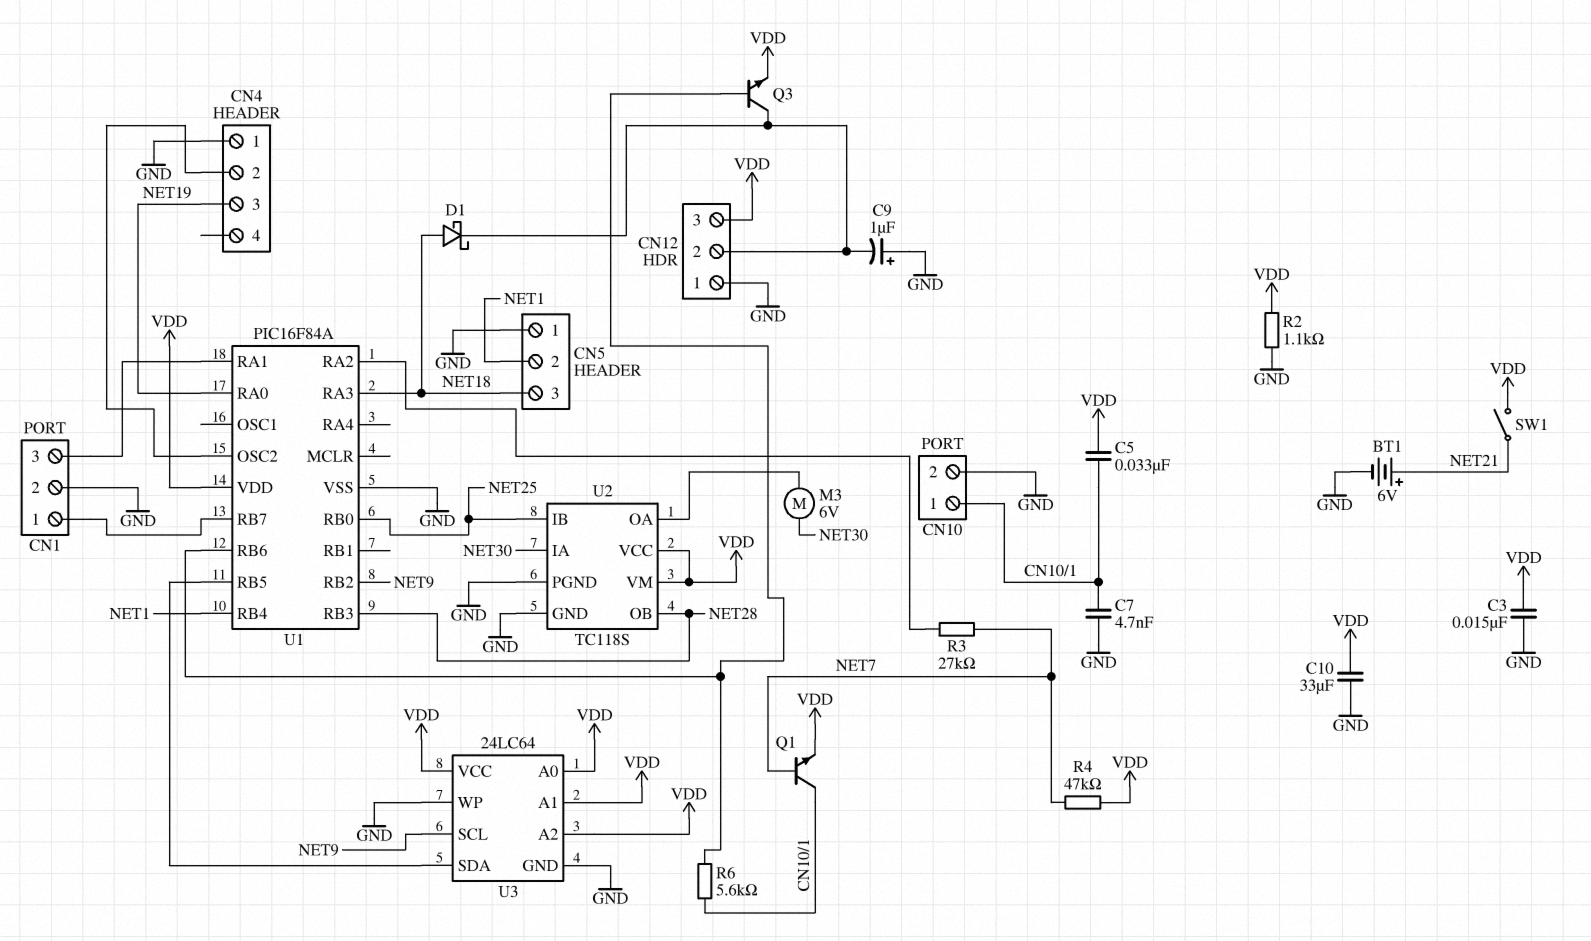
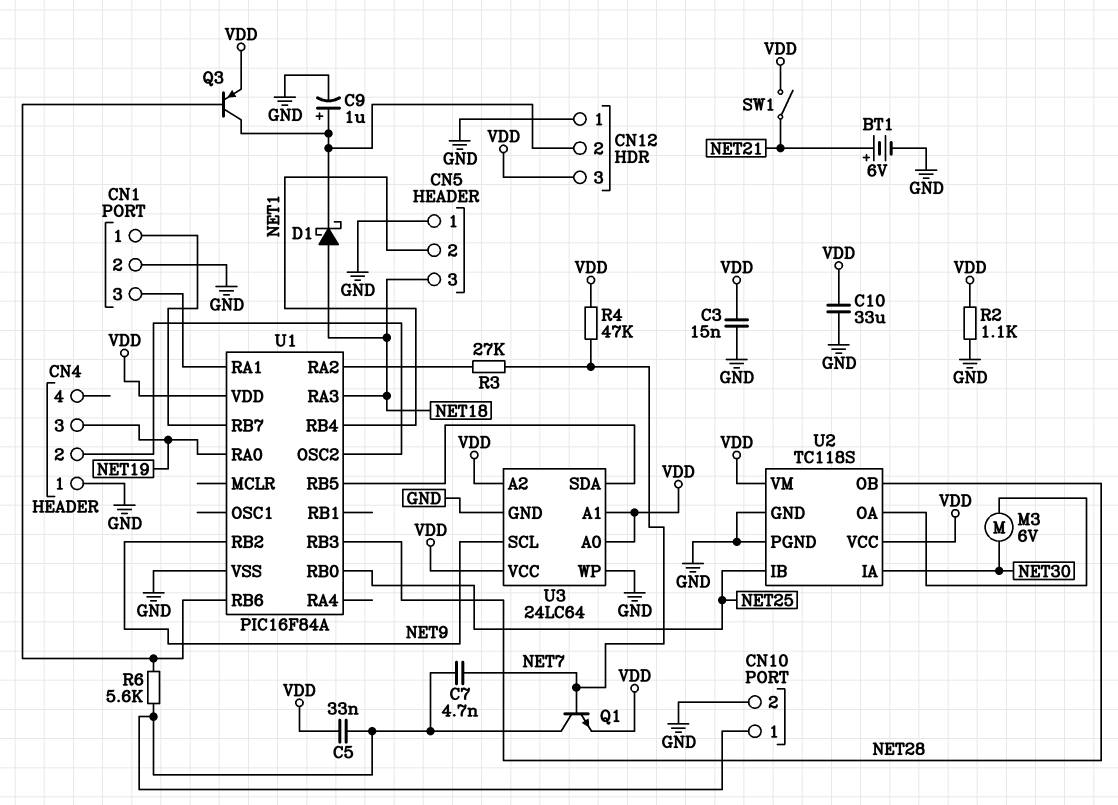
C7: 4.7nF (CN10/1, GND) -> 4.7nF (CN10/1, NET7)
C9: 1uF (plus GND, minus CN12/2) -> 1uF (plus CN12/2, minus GND)
Q3: NPN (B U1/RB6, C CN12/2, E VDD) -> PNP (B U1/RB6, C CN12/2, E VDD)

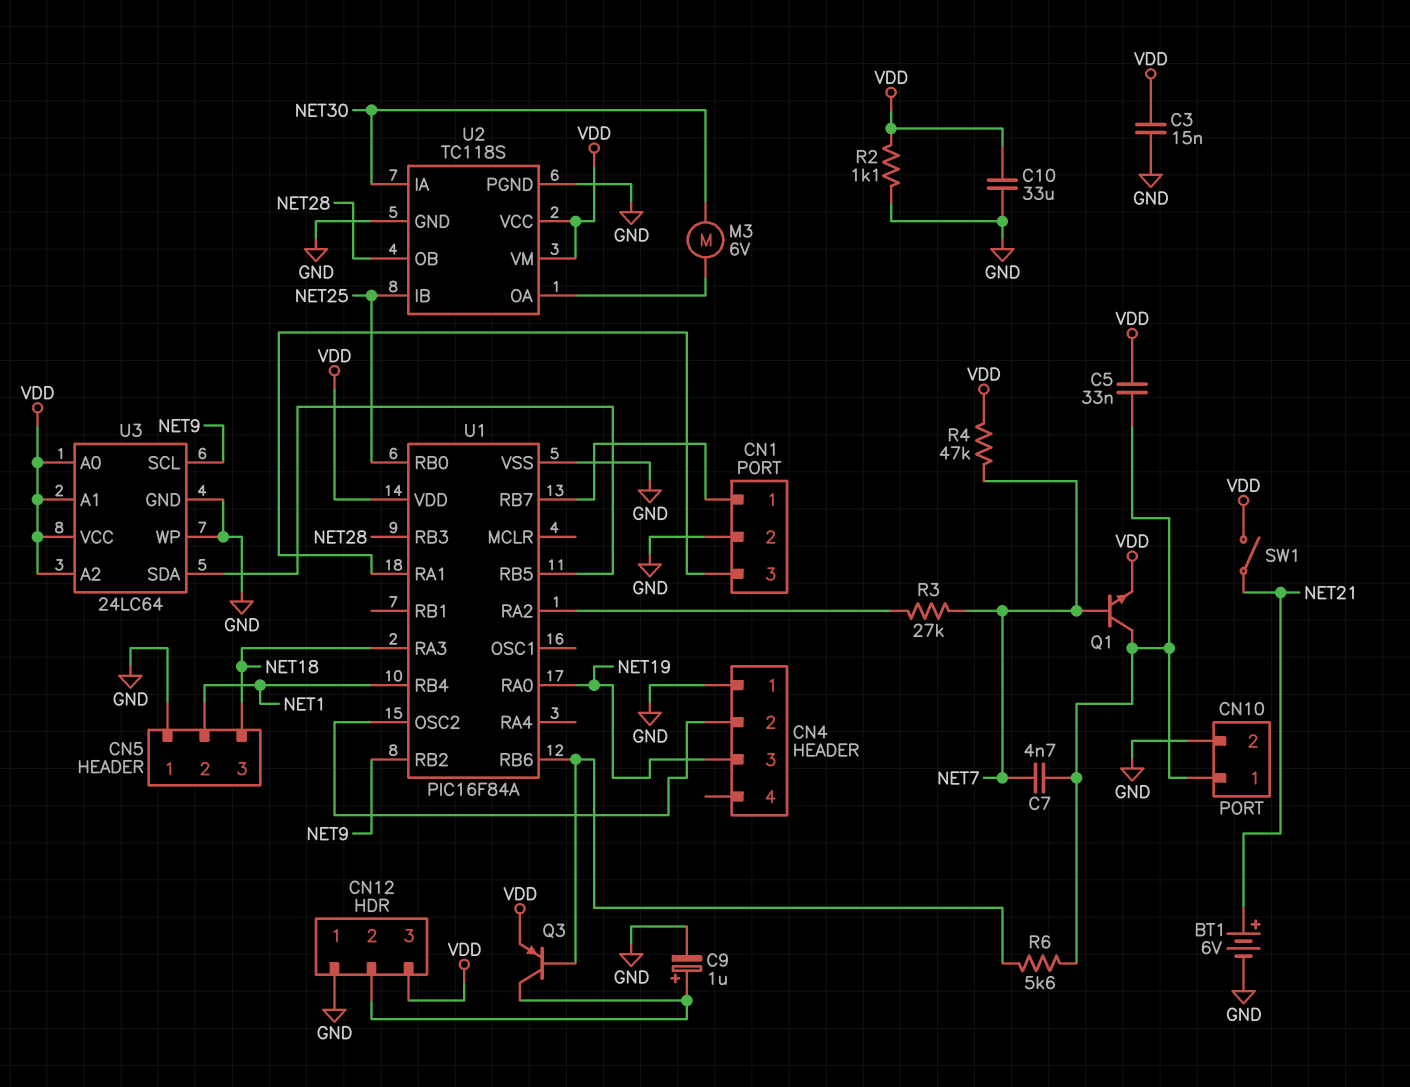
D1: schottky (A NET18, K CN12/2) -> none

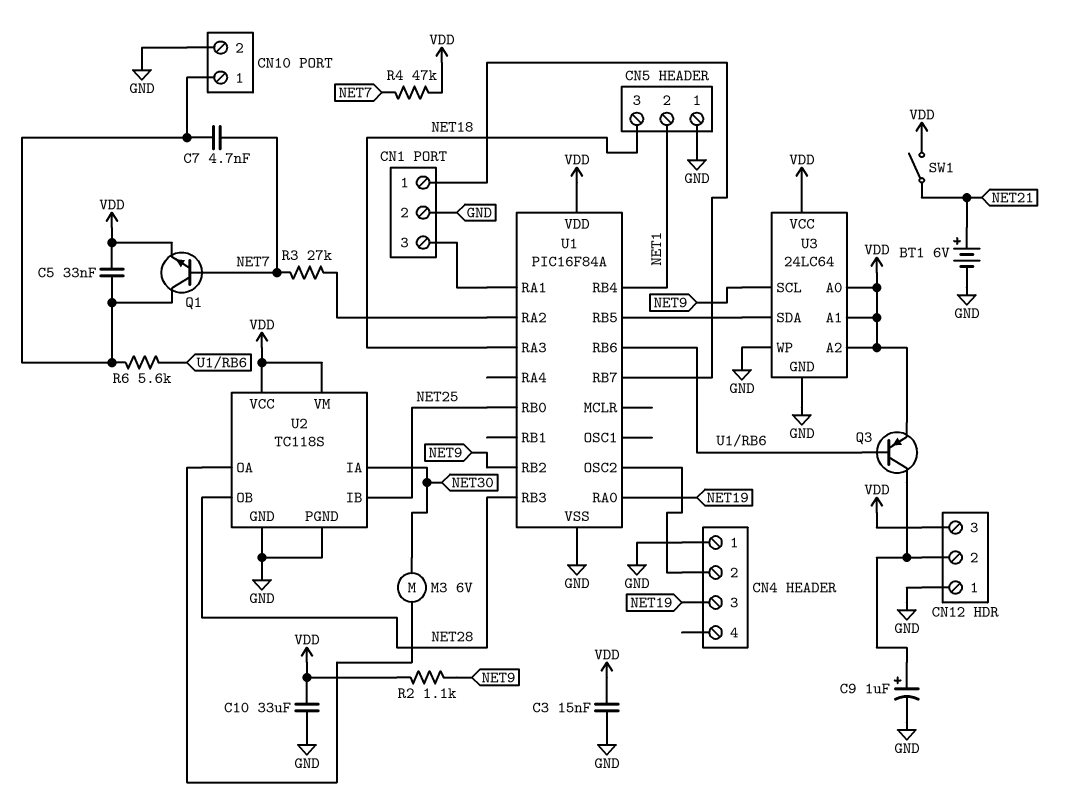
R2: 1.1k (GND, VDD) -> 1.1k (NET9, VDD)

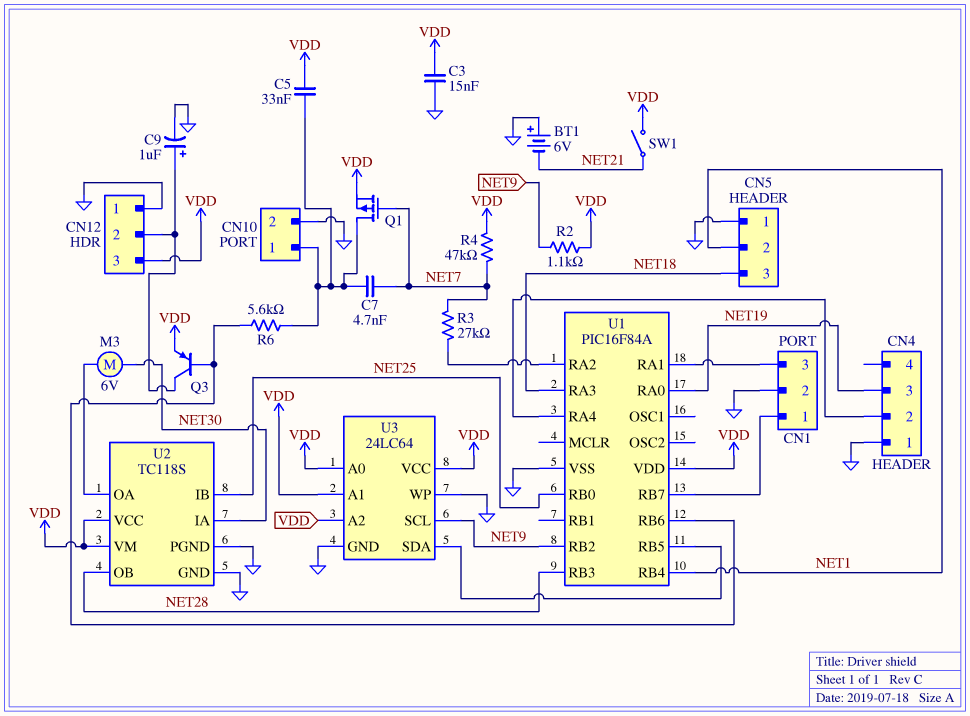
BT1: 6V (plus NET21, minus GND) -> 6V (plus GND, minus NET21)
C10: 33uF (GND, VDD) -> none
Q1: NPN (B NET7, C CN10/1, E VDD) -> PMOS (G NET7, D CN10/1, S VDD)
U1 pin OSC2: CN4/2 -> none
U1 pin RA4: none -> CN4/2

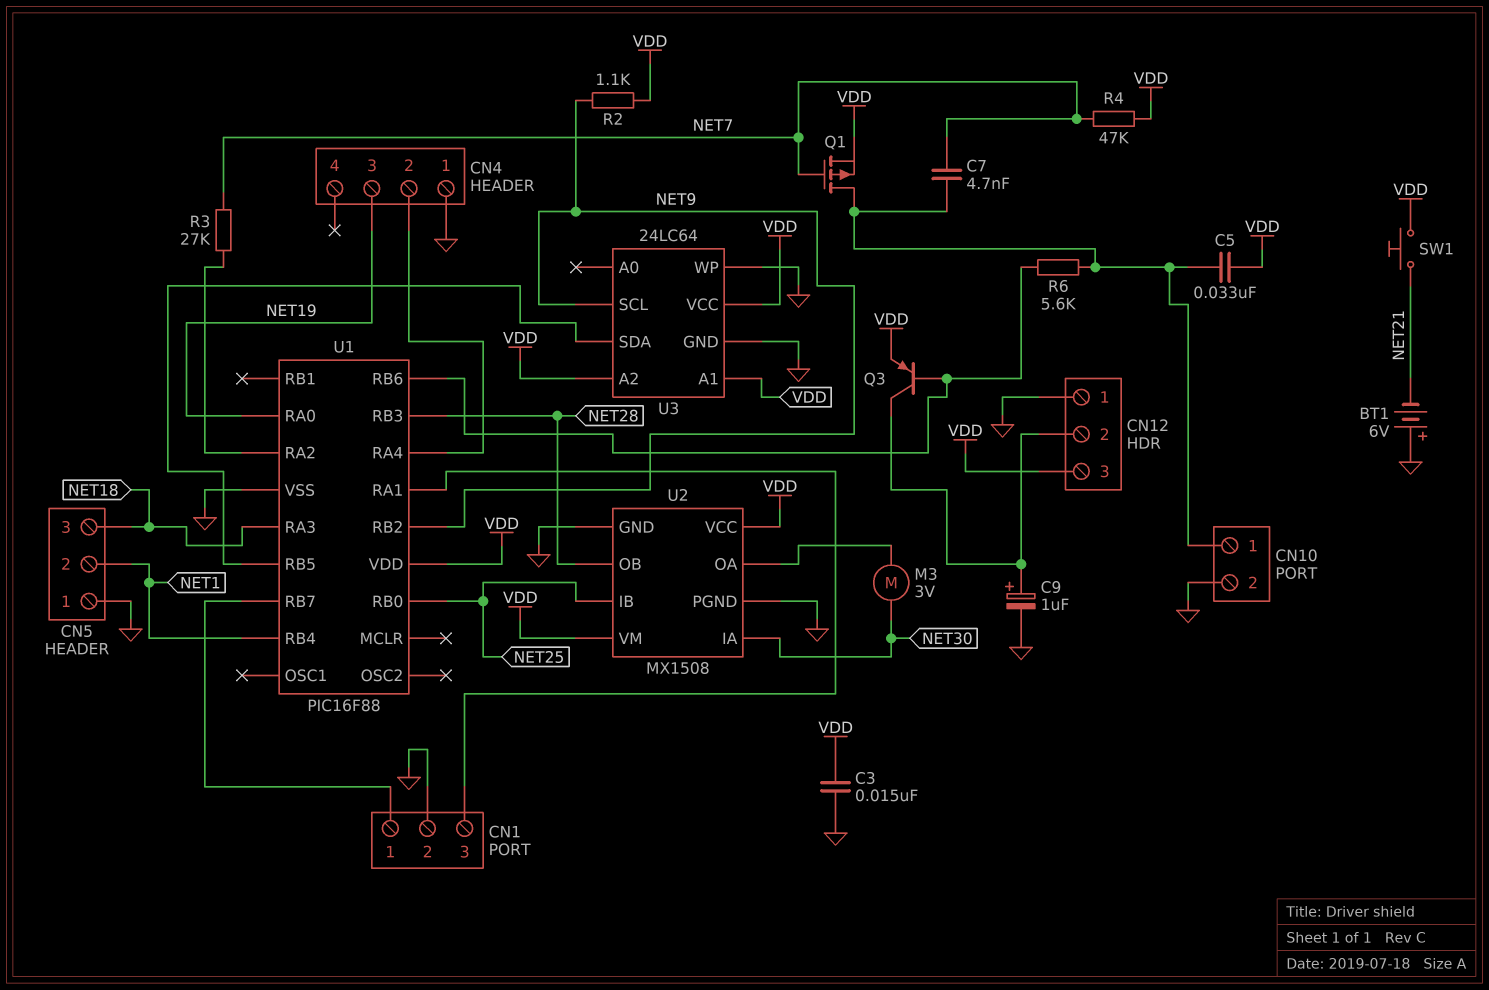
M3: motor 6V (NET30, U2/OA) -> motor 3V (NET30, U2/OA)
SW1: switch (NET21, VDD) -> button (NET21, VDD)
U1: PIC16F84A -> PIC16F88
U2: TC118S -> MX1508
U3 pin A0: VDD -> none

